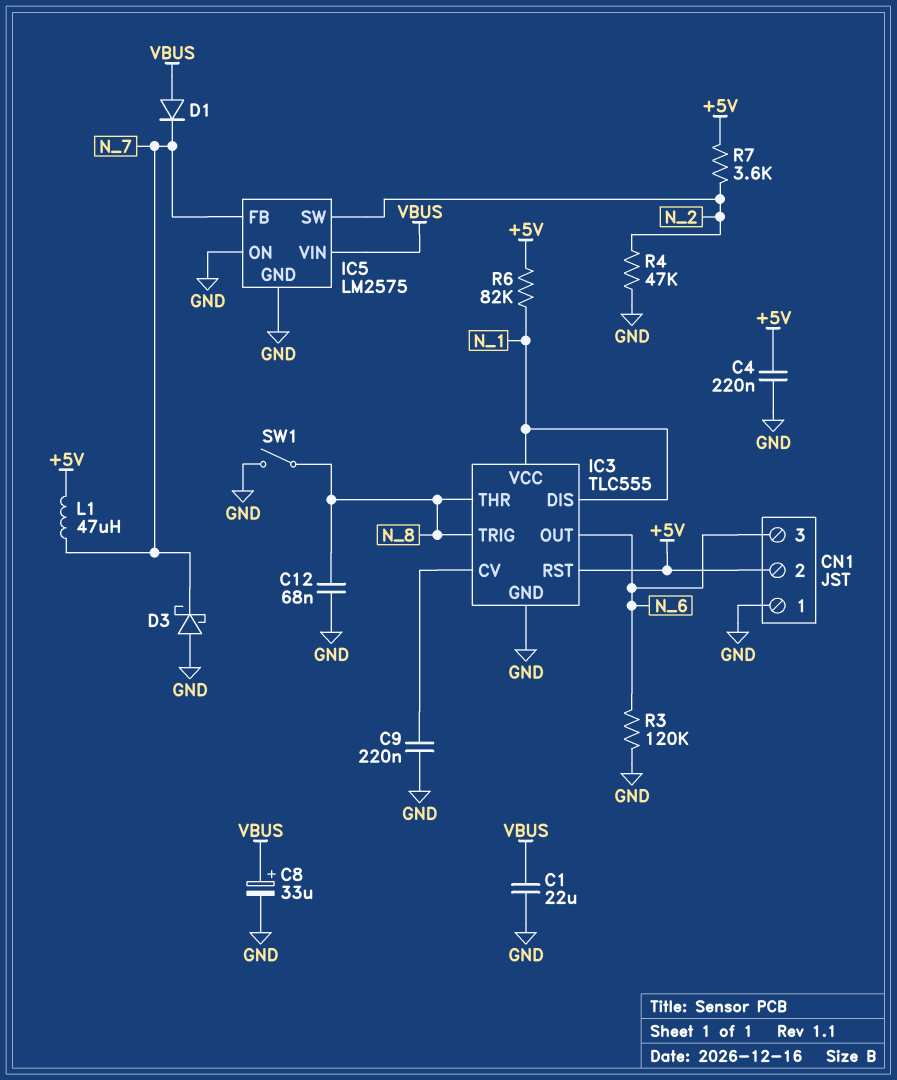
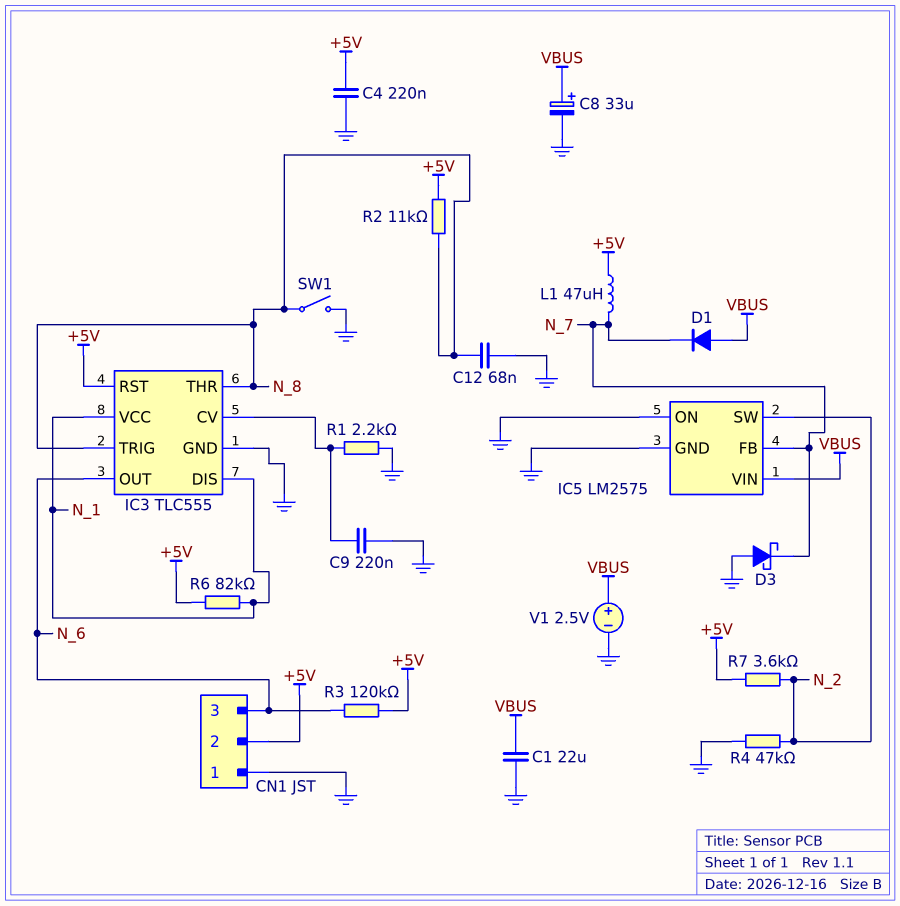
R1: none -> 2.2k (GND, IC3/CV)
R2: none -> 11k (+5V, N_8)
R3: 120k (GND, N_6) -> 120k (+5V, N_6)
V1: none -> 2.5V (plus VBUS, minus GND)

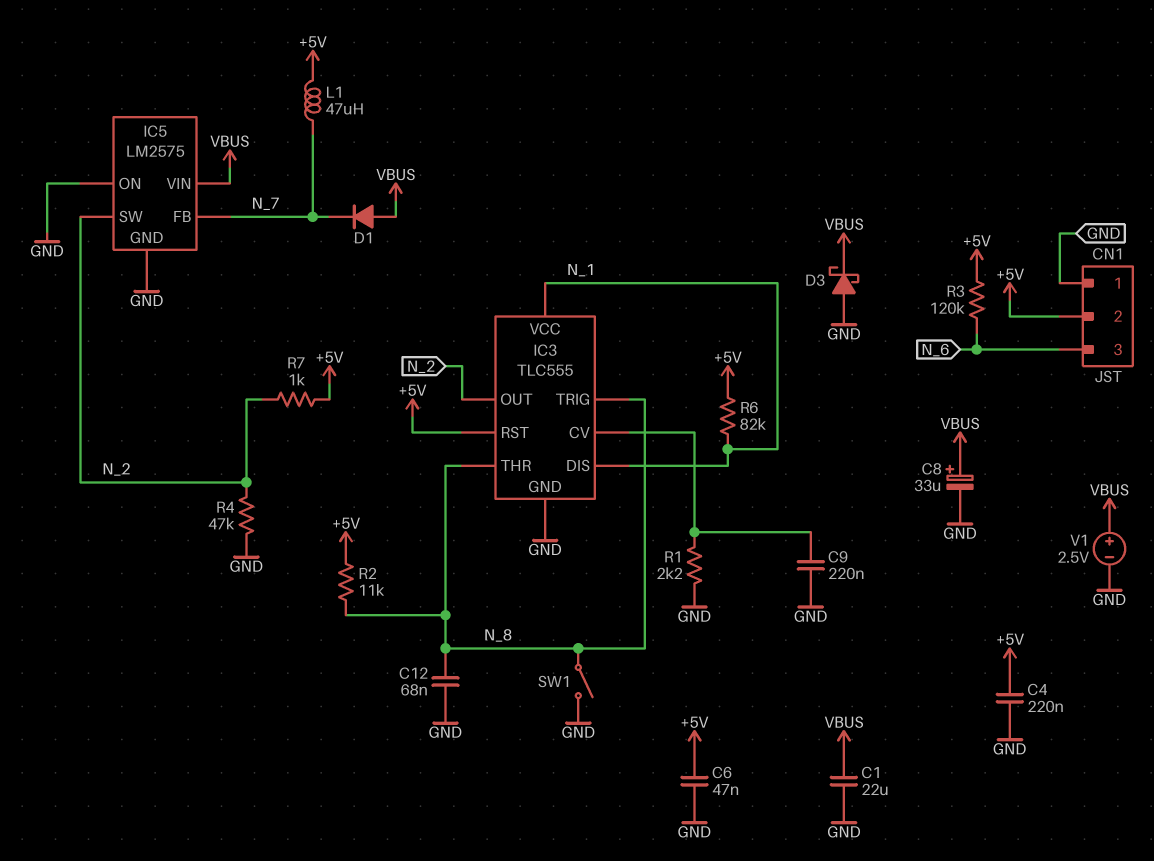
C6: none -> 47nF (+5V, GND)
D3: schottky (A GND, K N_7) -> schottky (A GND, K VBUS)
IC3 pin OUT: N_6 -> N_2
R7: 3.6k (+5V, N_2) -> 1k (+5V, N_2)

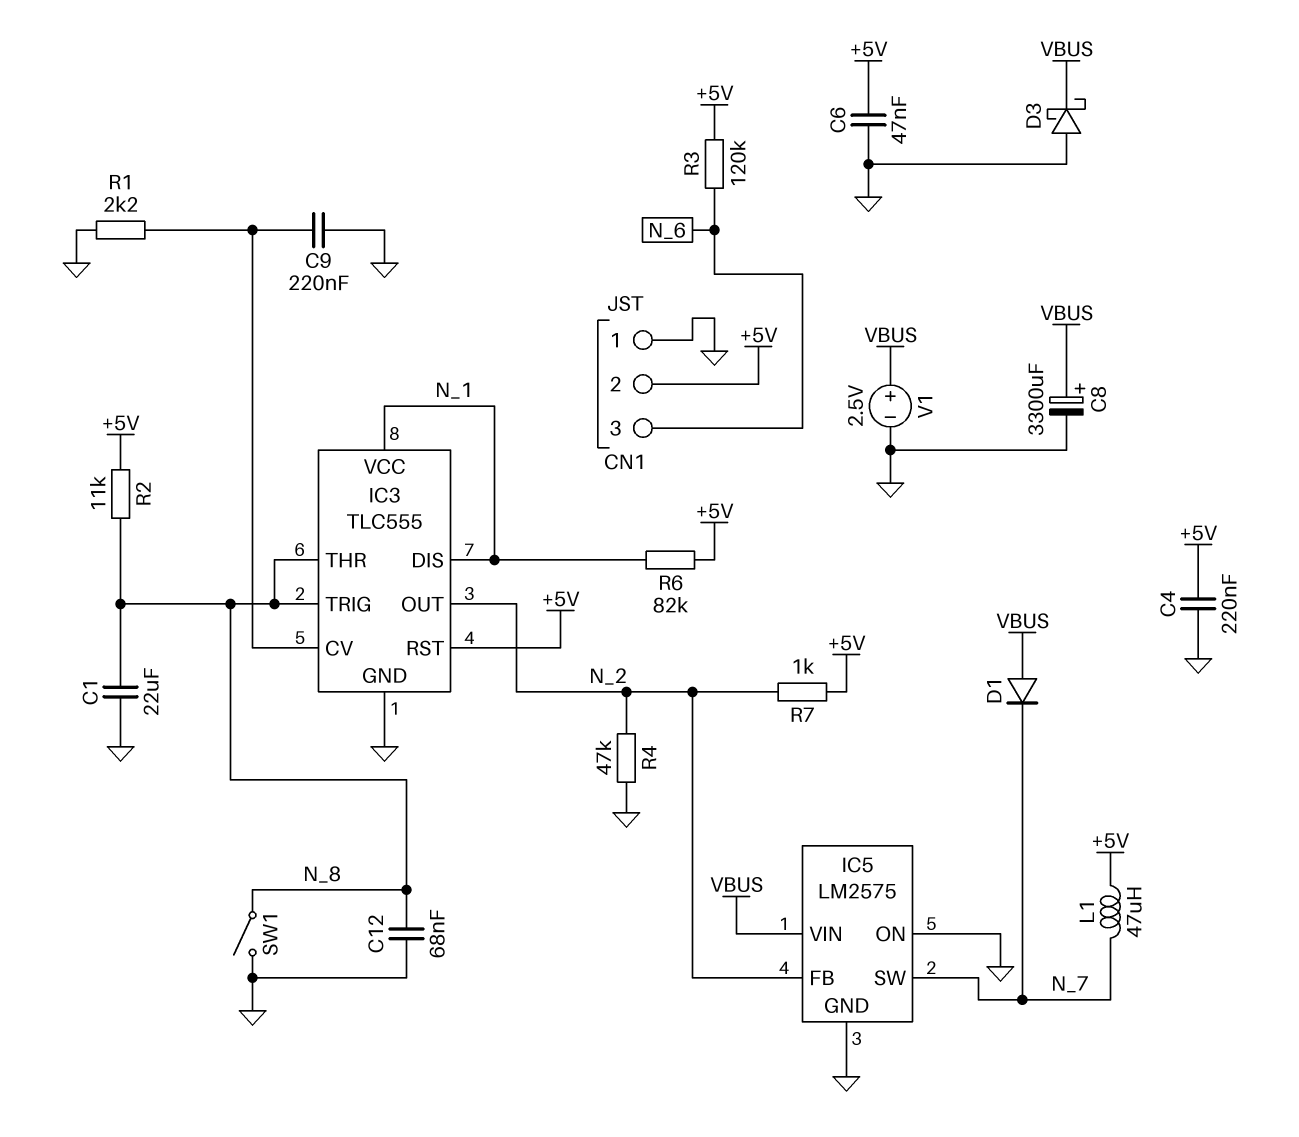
C1: 22uF (GND, VBUS) -> 22uF (GND, N_8)
C8: 33uF (plus VBUS, minus GND) -> 3300uF (plus VBUS, minus GND)
IC5 pin FB: N_7 -> N_2
IC5 pin SW: N_2 -> N_7

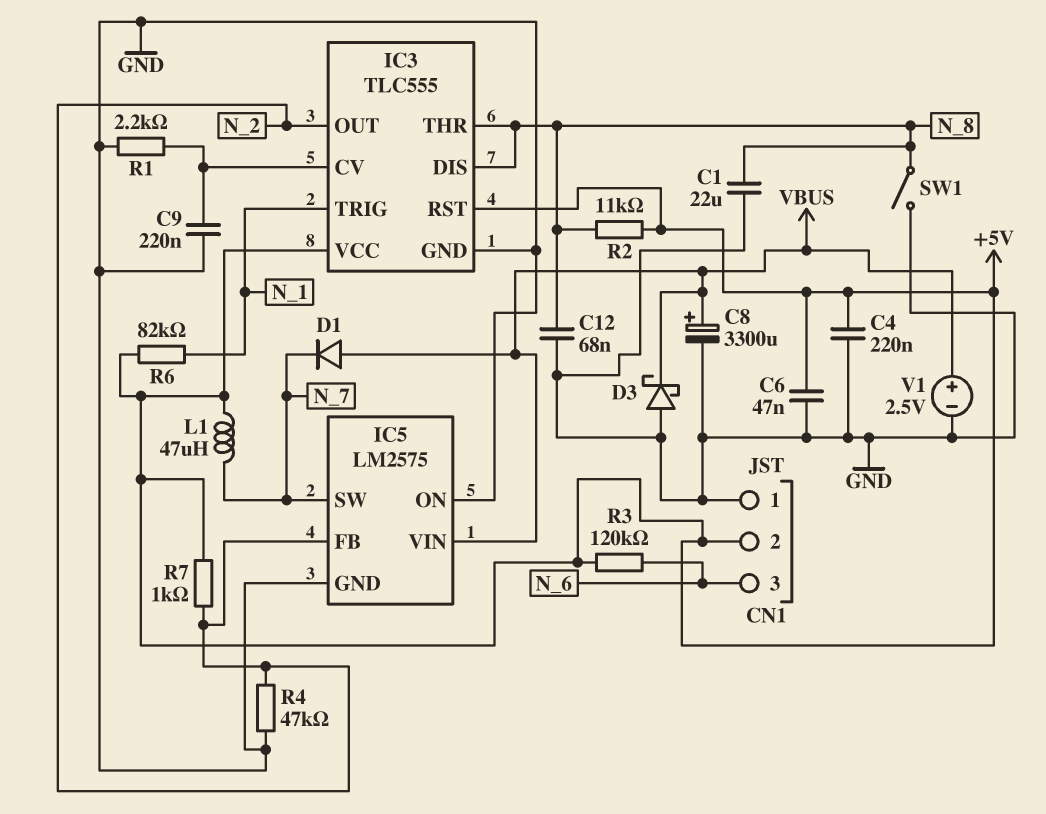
IC3 pin DIS: N_1 -> N_8
IC3 pin TRIG: N_8 -> N_1
IC3 pin VCC: N_1 -> +5V

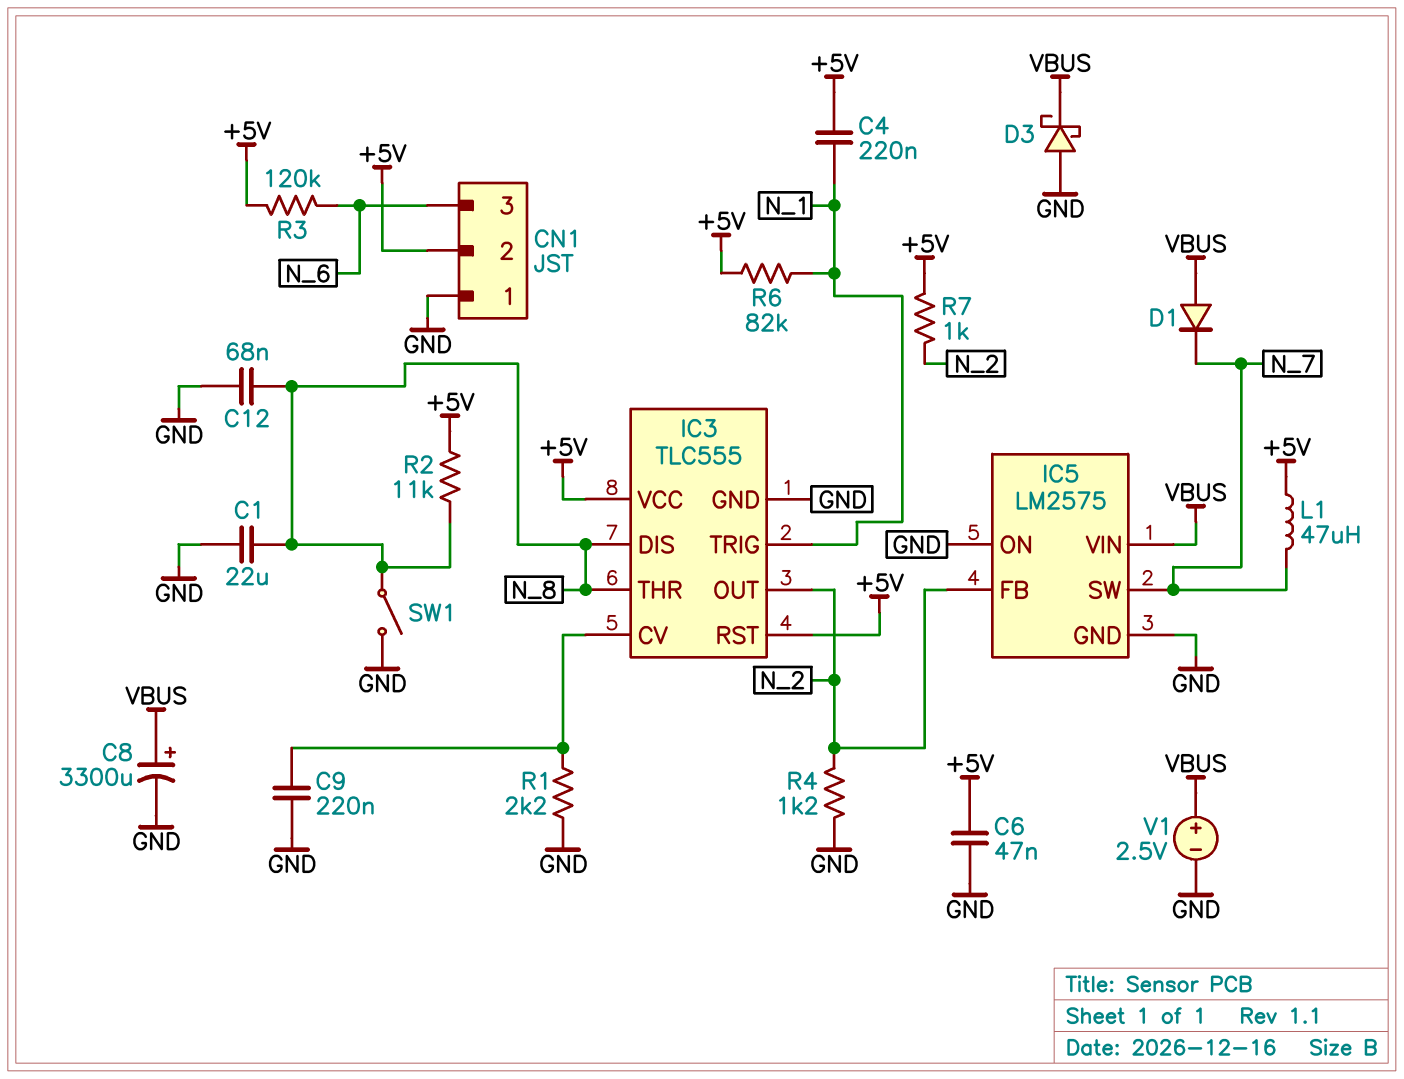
C4: 220nF (+5V, GND) -> 220nF (+5V, N_1)
R4: 47k (GND, N_2) -> 1.2k (GND, N_2)

